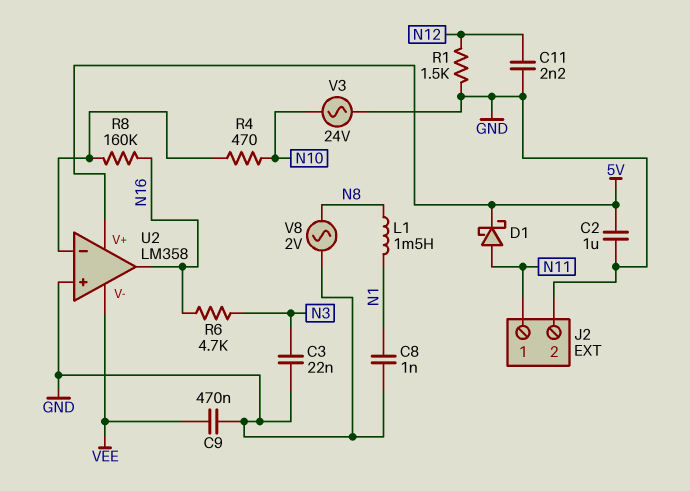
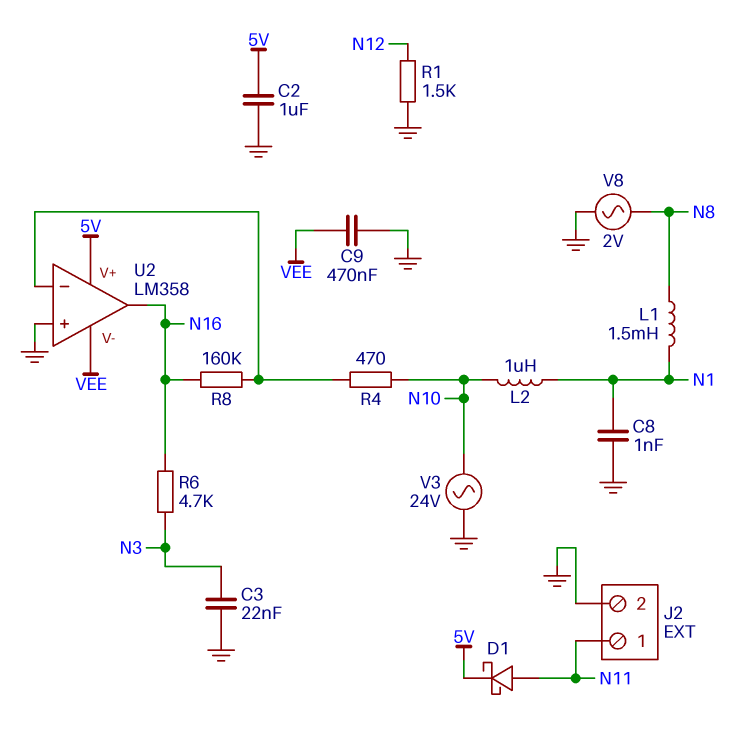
C11: 2.2nF (GND, N12) -> none
L2: none -> 1uH (N1, N10)

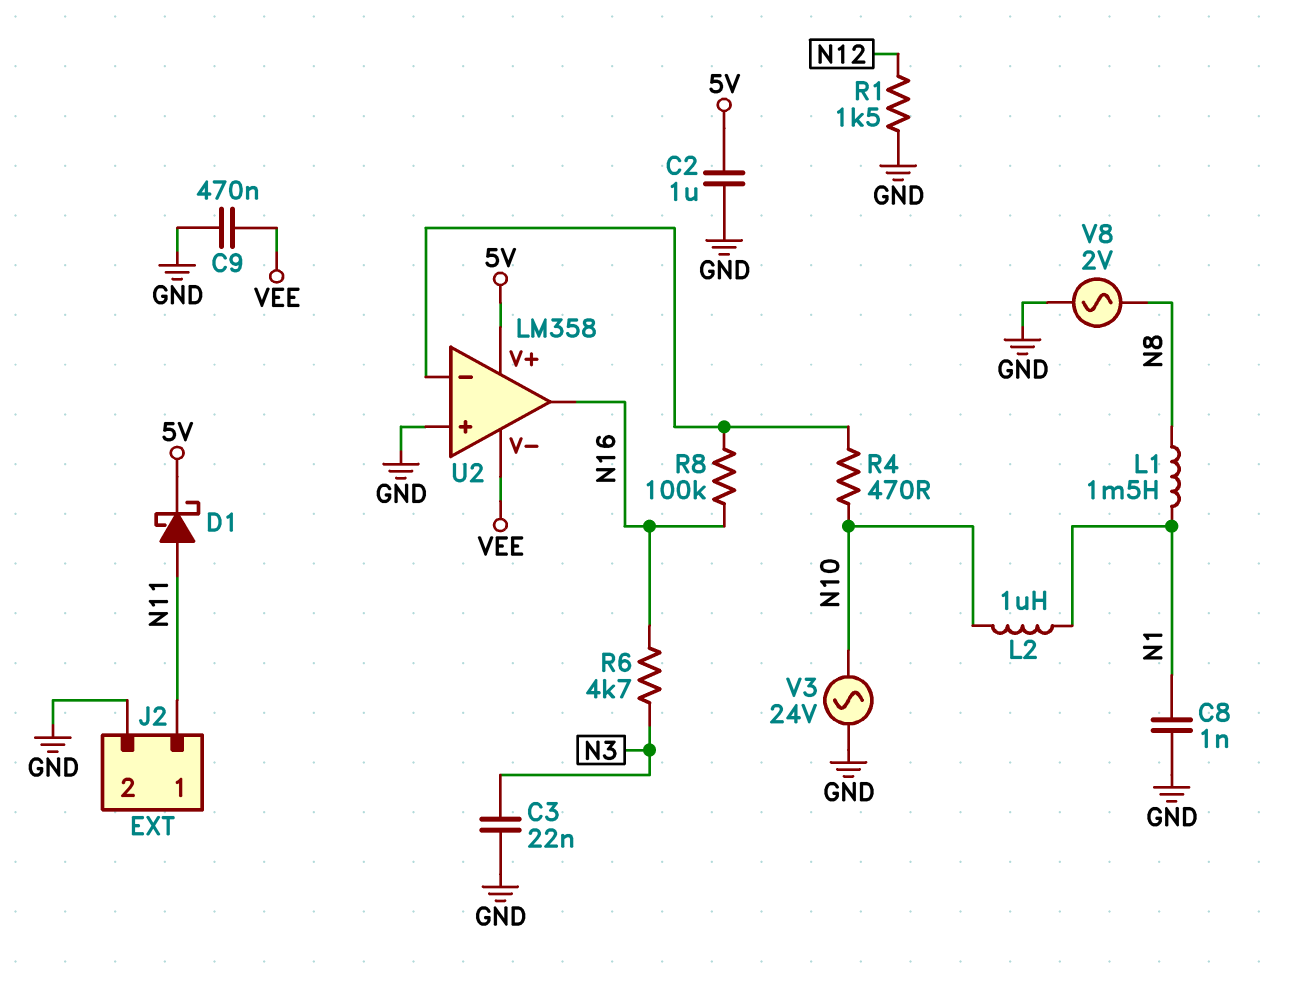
R8: 160k (N16, U2/in-) -> 100k (N16, U2/in-)

